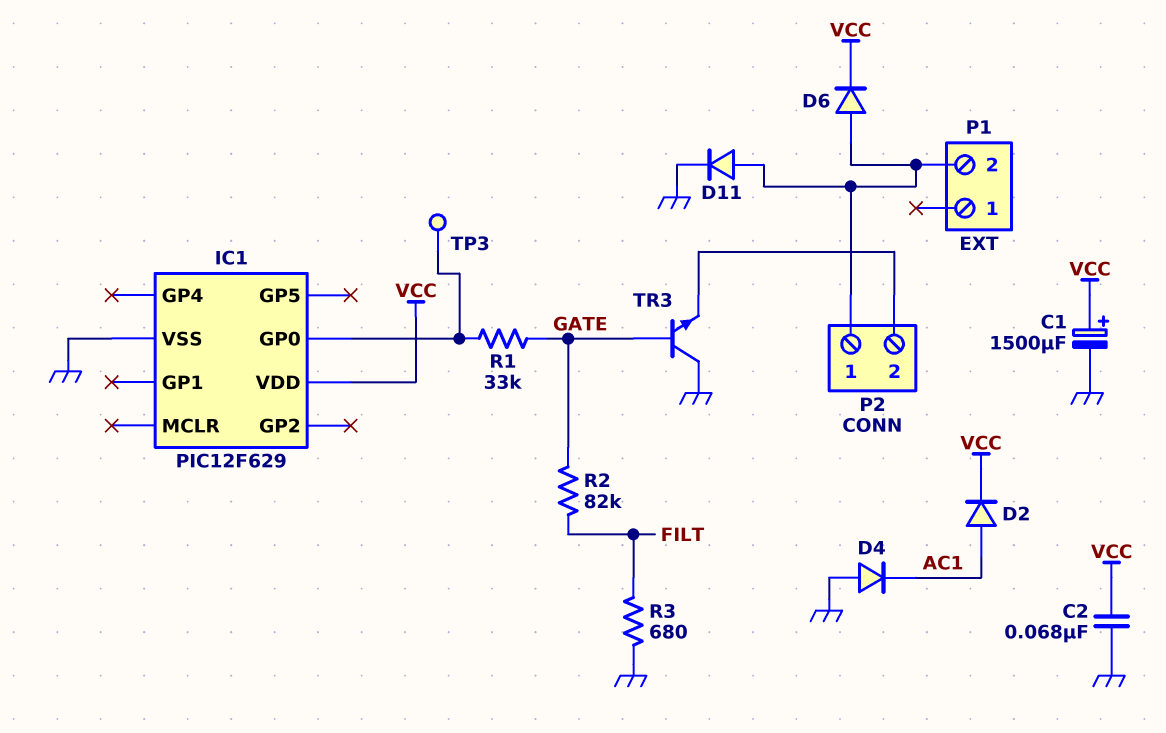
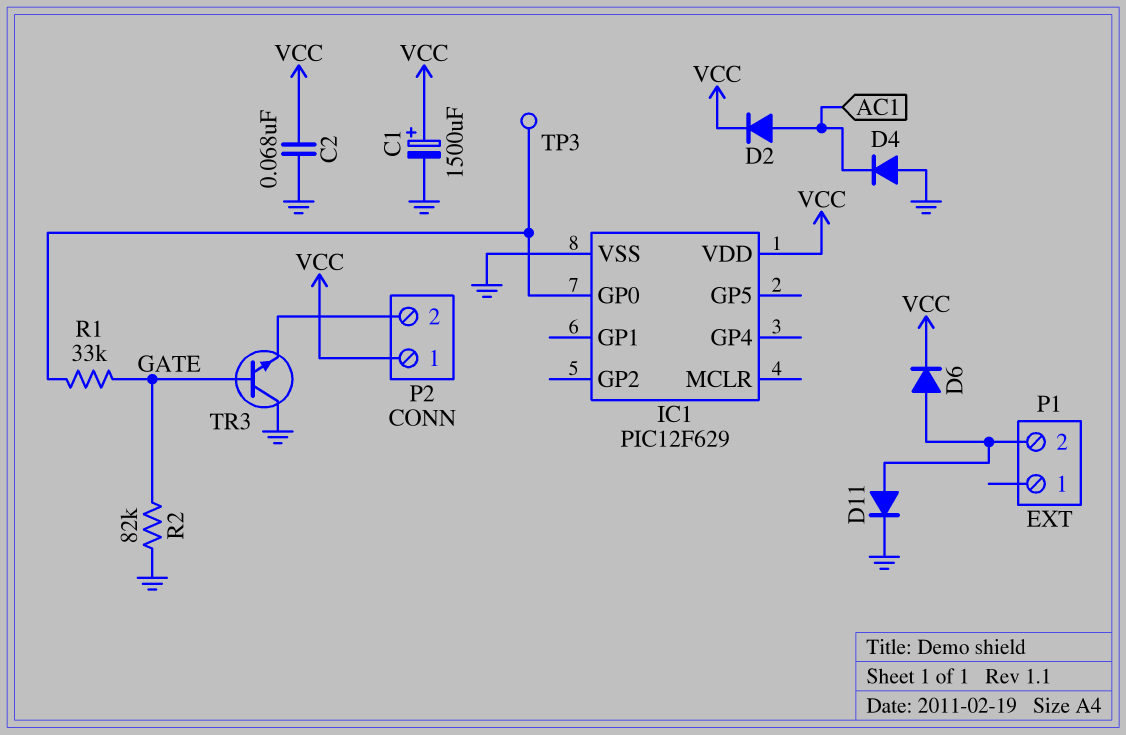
P2 pin 1: P1/2 -> VCC
R2: 82k (FILT, GATE) -> 82k (GATE, GND)
R3: 680 (FILT, GND) -> none

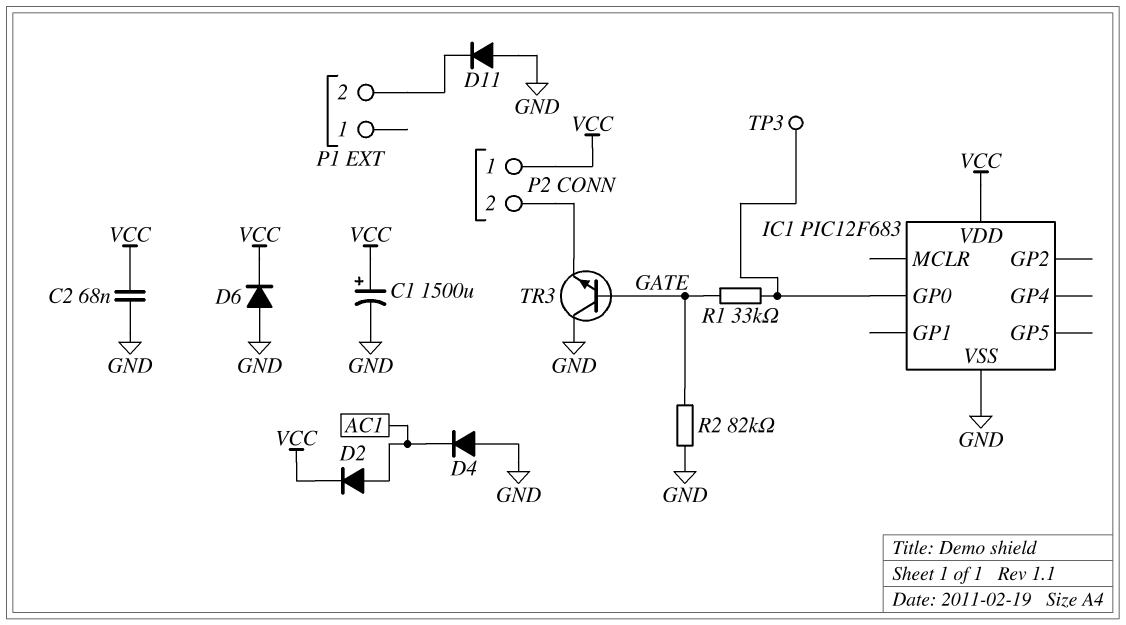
D6: diode (A P1/2, K VCC) -> diode (A GND, K VCC)
D11: diode (A P1/2, K GND) -> diode (A GND, K P1/2)
IC1: PIC12F629 -> PIC12F683

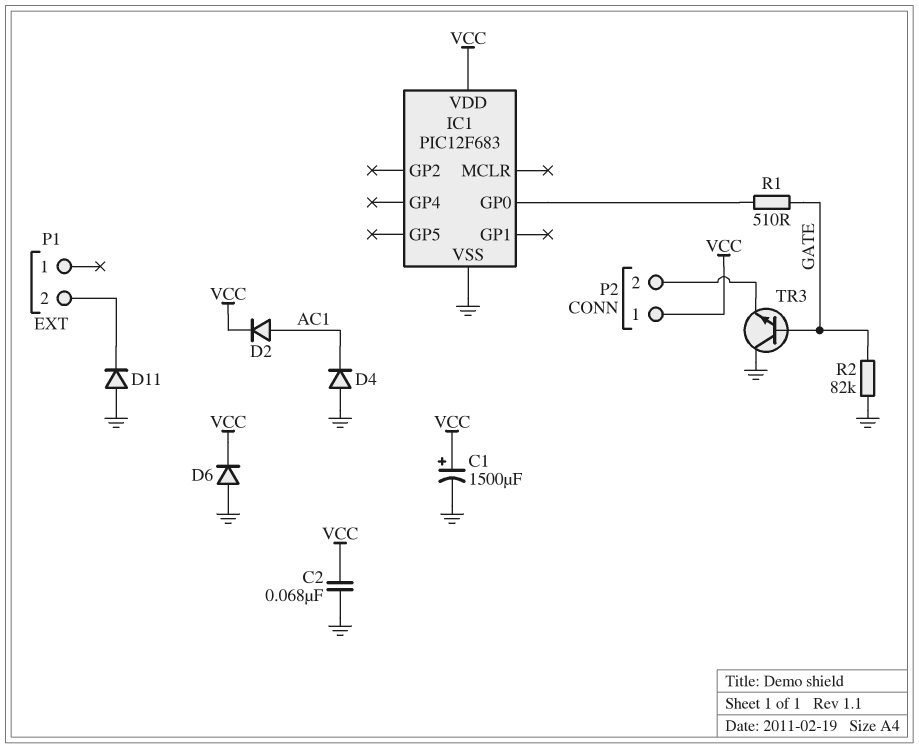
R1: 33k (GATE, IC1/GP0) -> 510 (GATE, IC1/GP0)
TP3: test point (IC1/GP0) -> none

